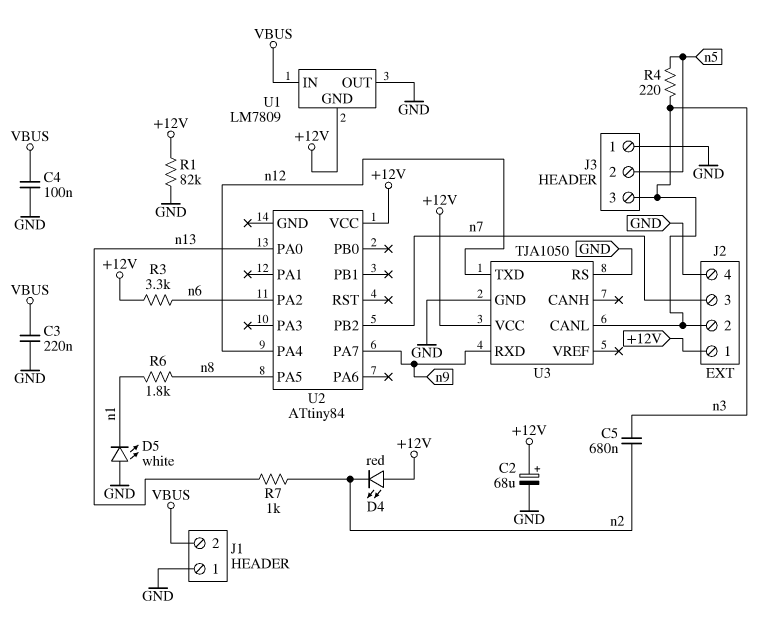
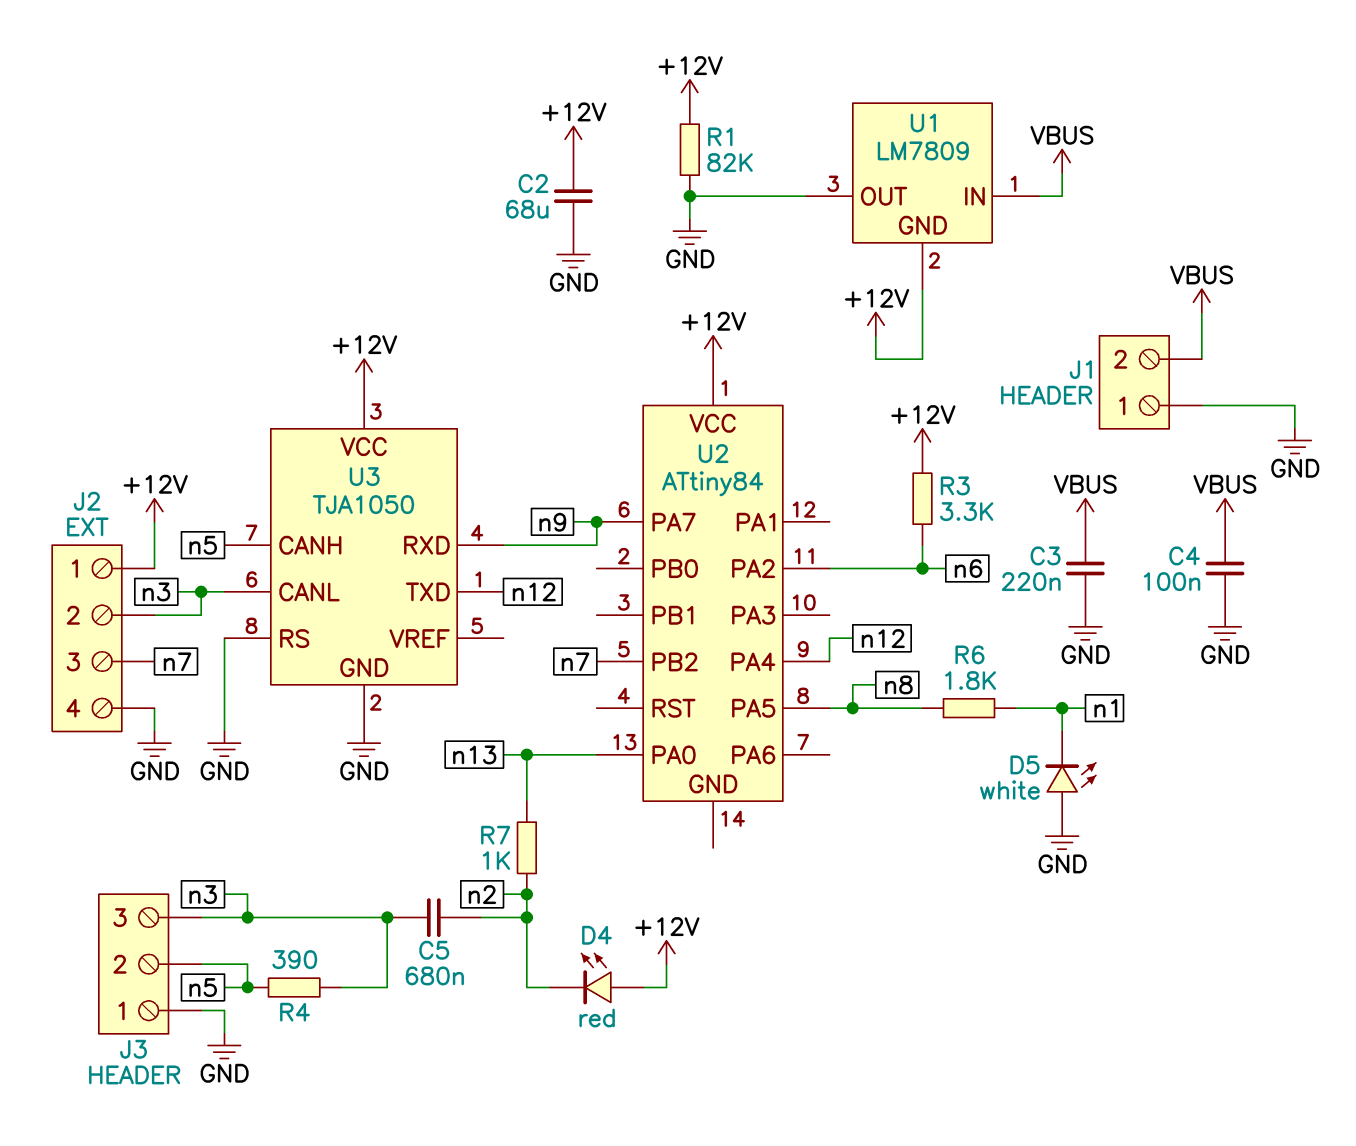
C2: 68uF (plus +12V, minus GND) -> 68uF (+12V, GND)
R4: 220 (n3, n5) -> 390 (n3, n5)
U3 pin CANH: none -> n5

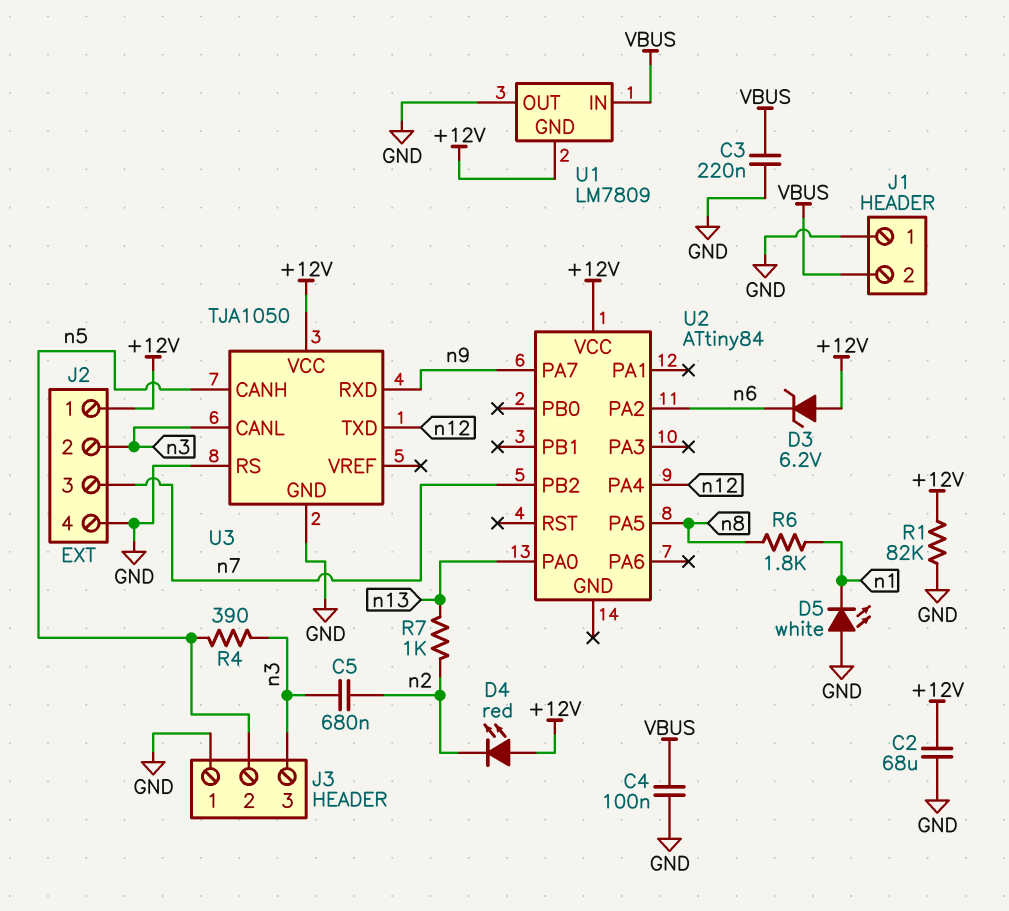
D3: none -> zener 6.2V (A +12V, K n6)
R3: 3.3k (+12V, n6) -> none

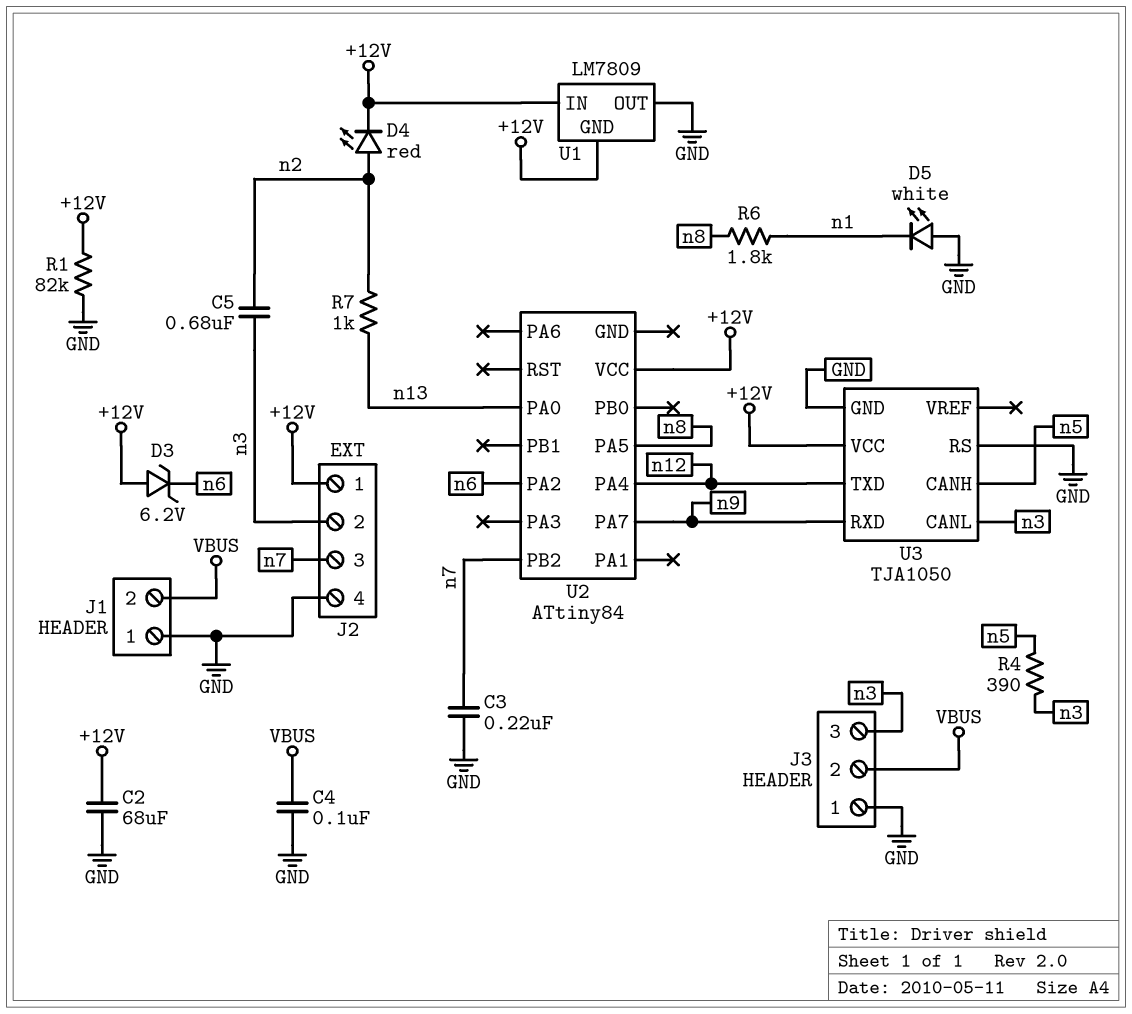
C3: 220nF (GND, VBUS) -> 220nF (GND, n7)
D4: LED red (A +12V, K n2) -> LED red (A n2, K +12V)
J3 pin 2: n5 -> VBUS
U1 pin IN: VBUS -> +12V

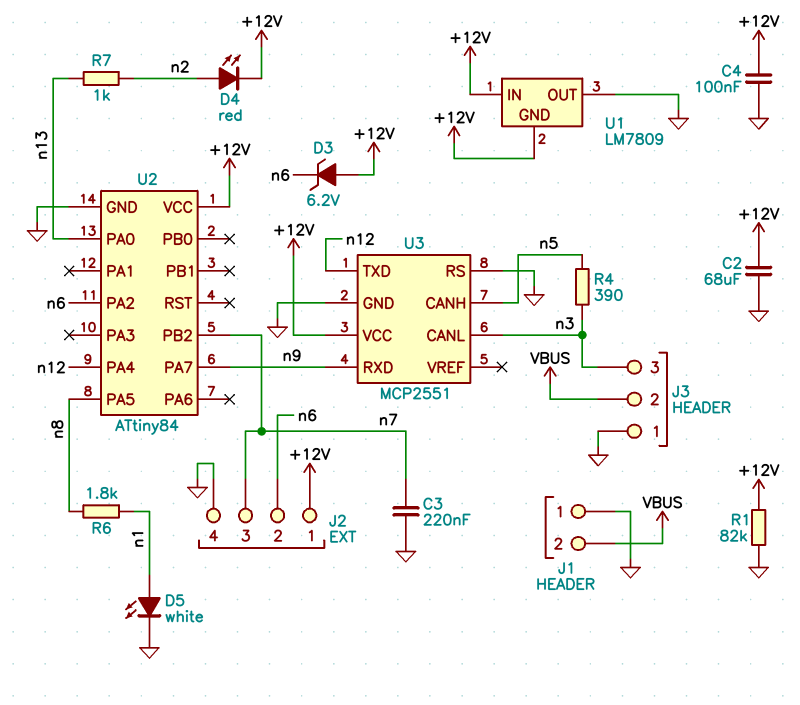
C4: 100nF (GND, VBUS) -> 100nF (+12V, GND)
C5: 680nF (n2, n3) -> none
D5: LED white (A GND, K n1) -> LED white (A n1, K GND)
J2 pin 2: n3 -> n6
U2 pin GND: none -> GND
U3: TJA1050 -> MCP2551

